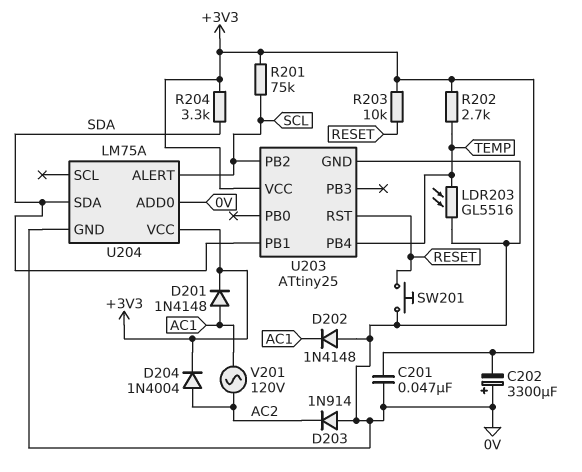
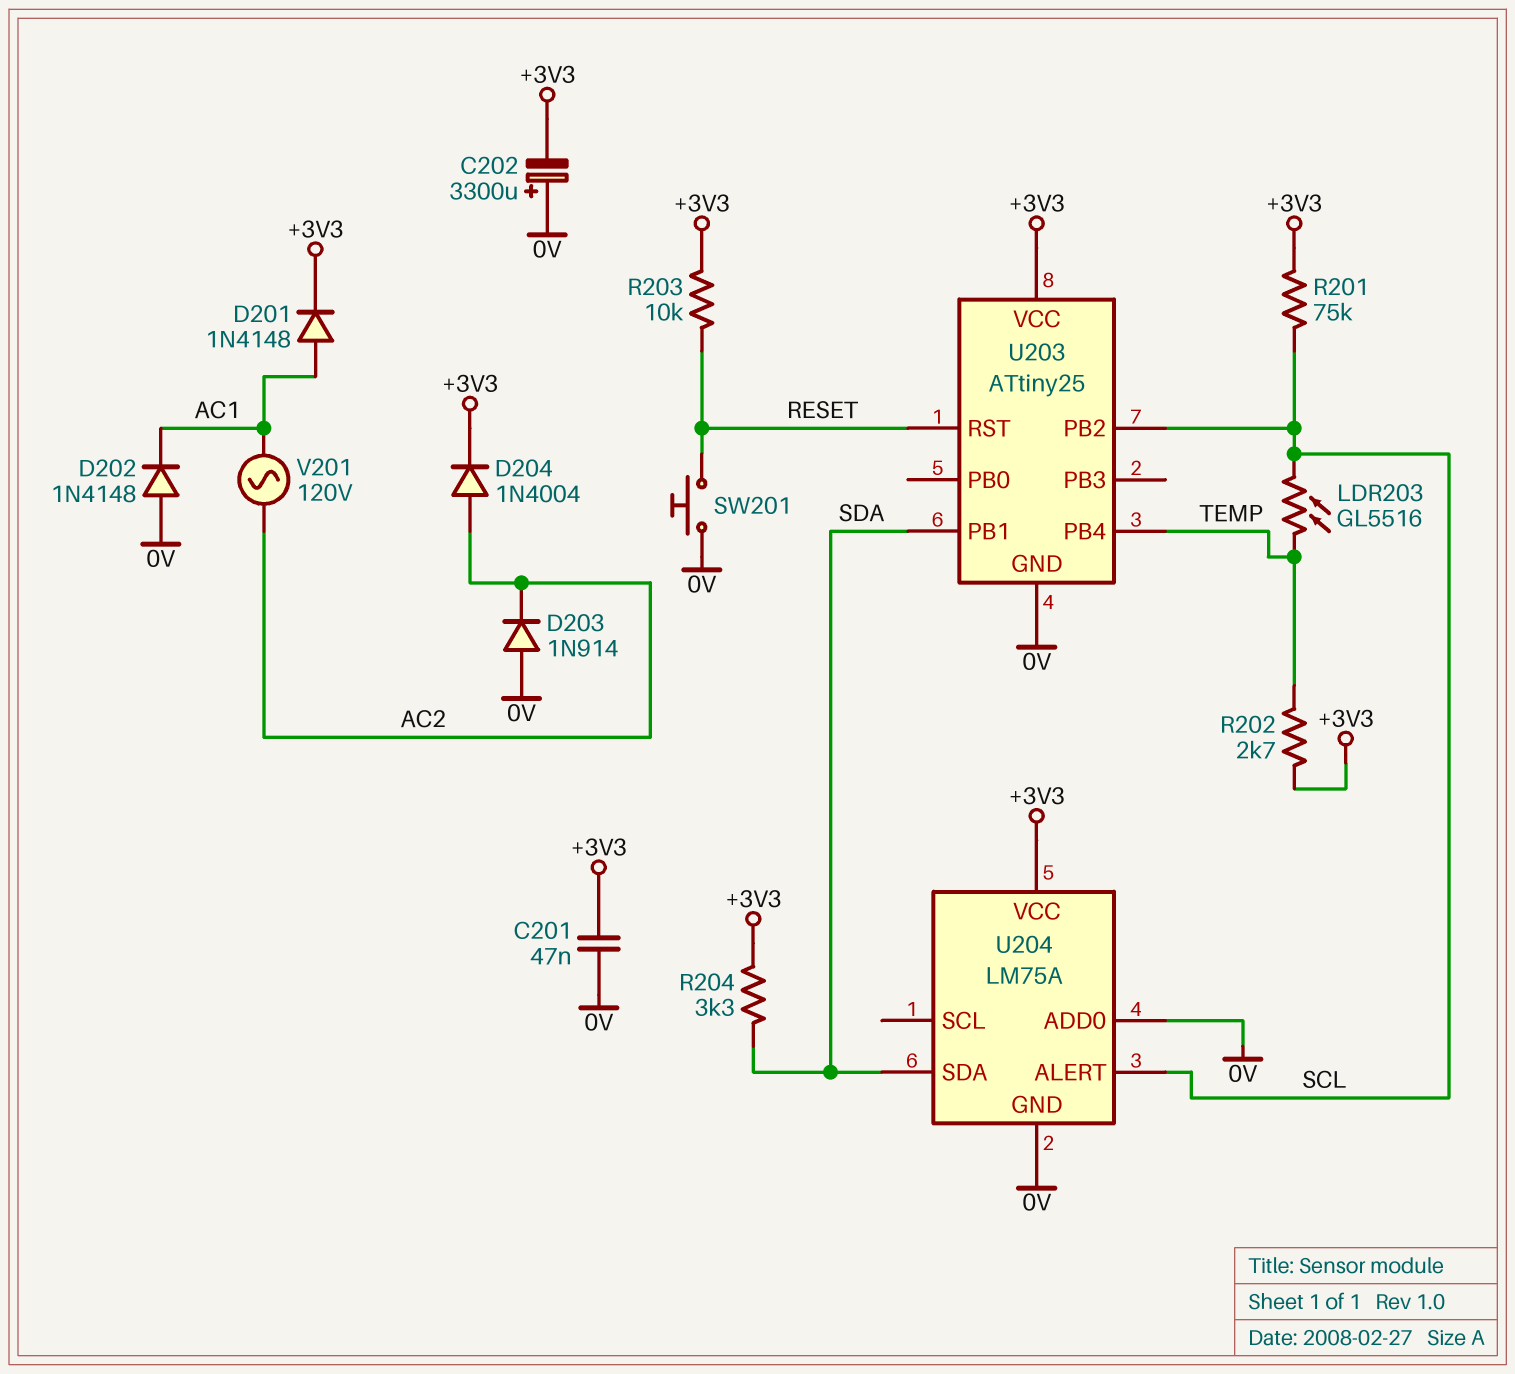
LDR203: GL5516 (0V, TEMP) -> GL5516 (SCL, TEMP)

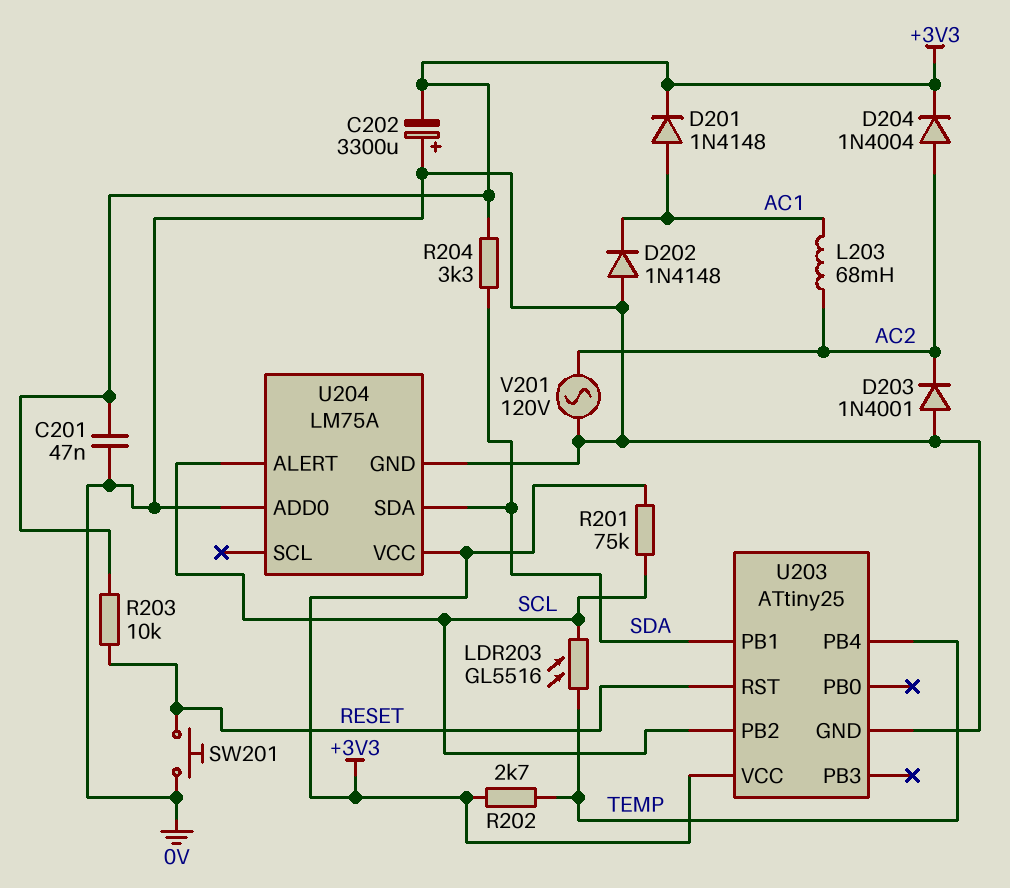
D203: diode 1N914 (A 0V, K AC2) -> diode 1N4001 (A 0V, K AC2)
L203: none -> 68mH (AC1, AC2)
V201: AC 120V (AC1, AC2) -> AC 120V (0V, AC2)

